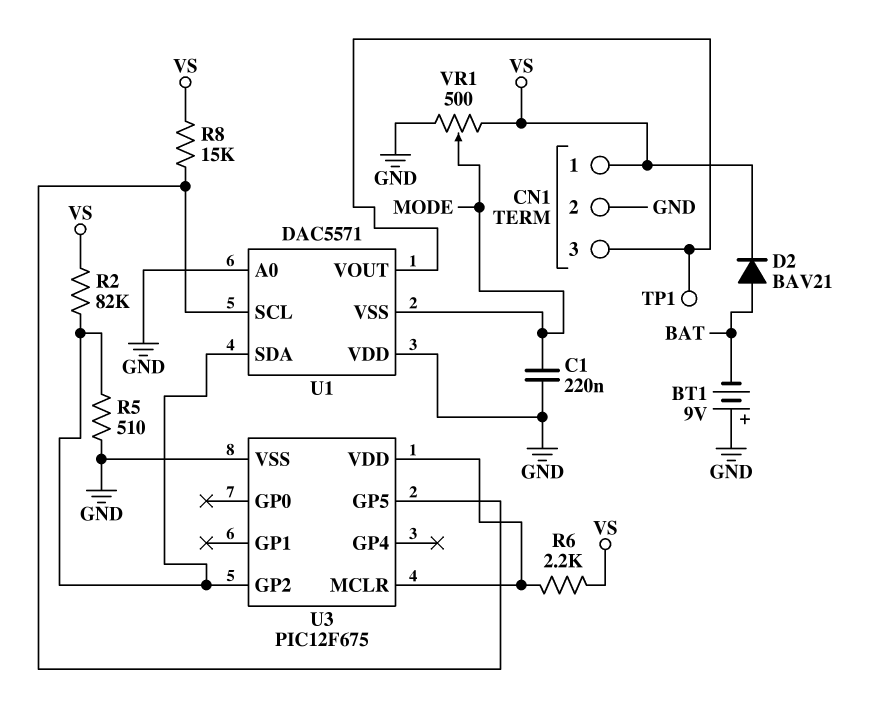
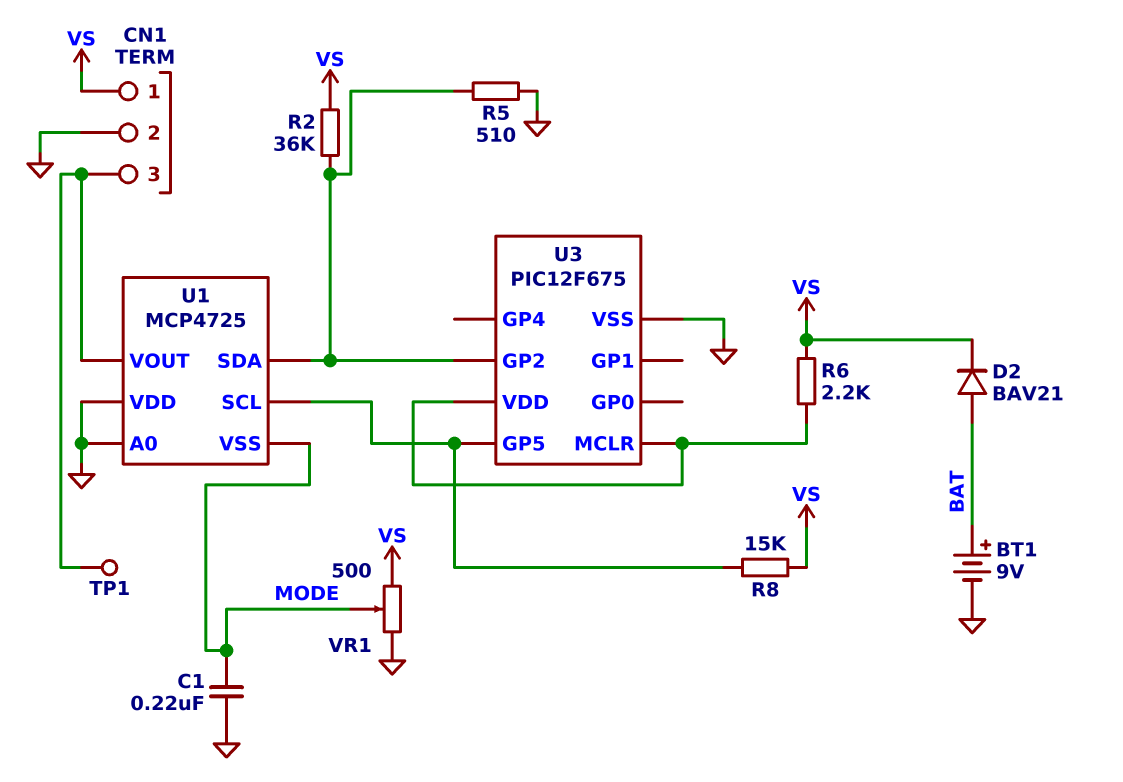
BT1: 9V (plus GND, minus BAT) -> 9V (plus BAT, minus GND)
R2: 82k (U1/SDA, VS) -> 36k (U1/SDA, VS)
U1: DAC5571 -> MCP4725

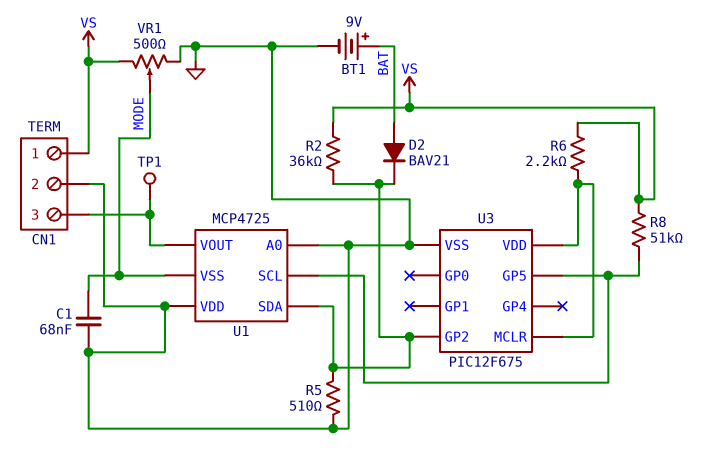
C1: 220nF (GND, MODE) -> 68nF (GND, MODE)
D2: diode BAV21 (A BAT, K VS) -> diode BAV21 (A BAT, K U1/SDA)
R8: 15k (U1/SCL, VS) -> 51k (U1/SCL, VS)

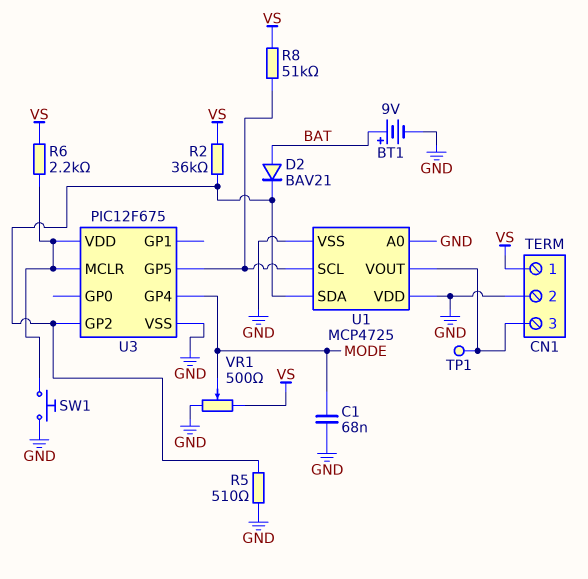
SW1: none -> button (GND, U3/MCLR)
U1 pin VSS: MODE -> GND
U3 pin GP4: none -> MODE

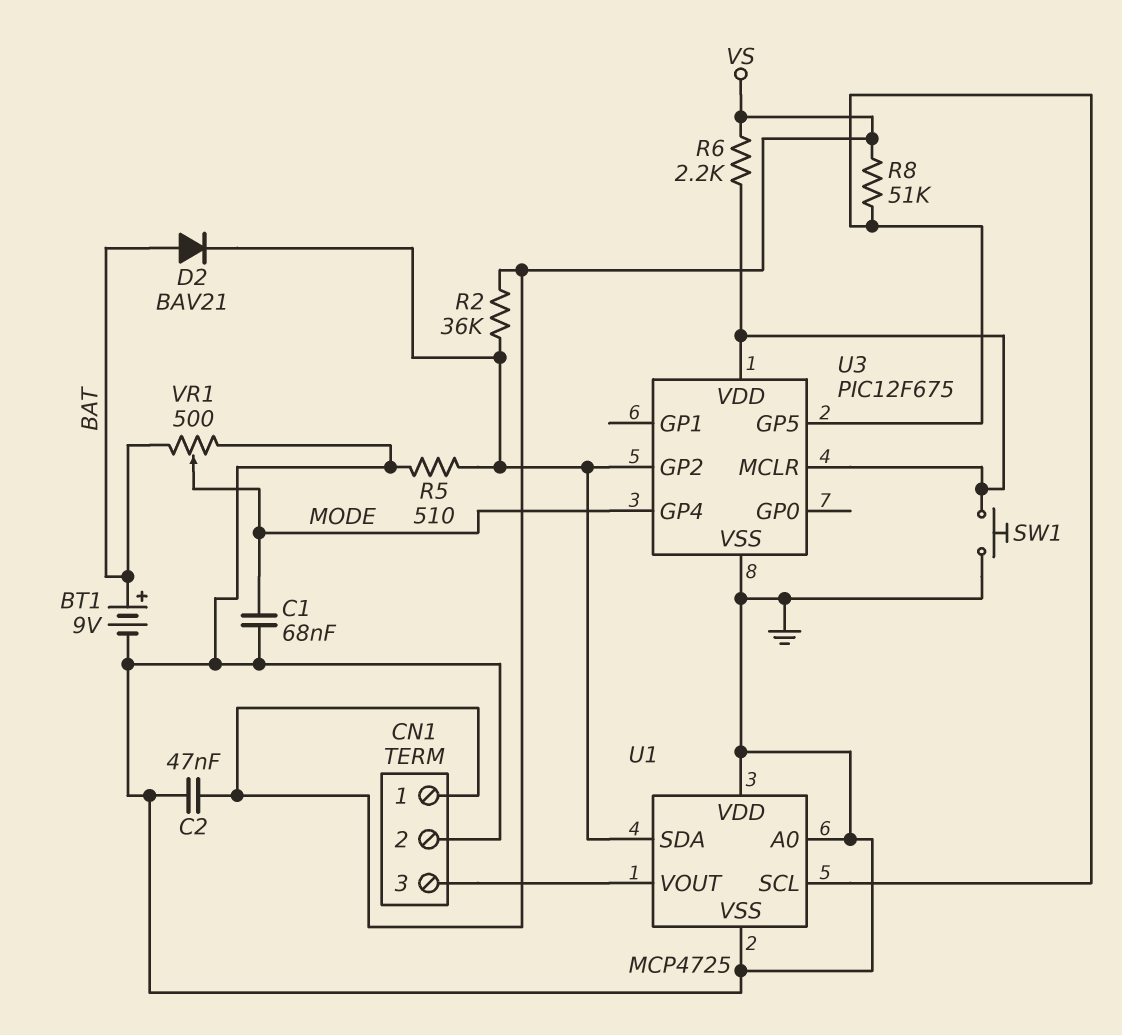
C2: none -> 47nF (GND, VS)
TP1: test point (CN1/3) -> none
VR1: 500 (GND, VS, wiper MODE) -> 500 (BAT, GND, wiper MODE)

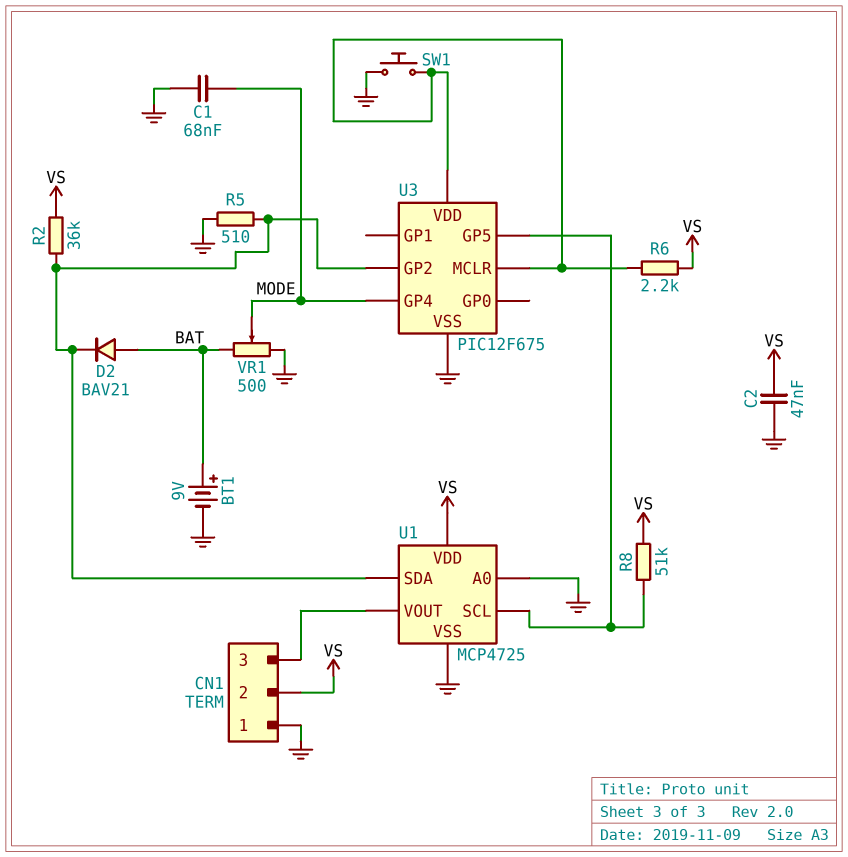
CN1 pin 1: VS -> GND
CN1 pin 2: GND -> VS
U1 pin VDD: GND -> VS

